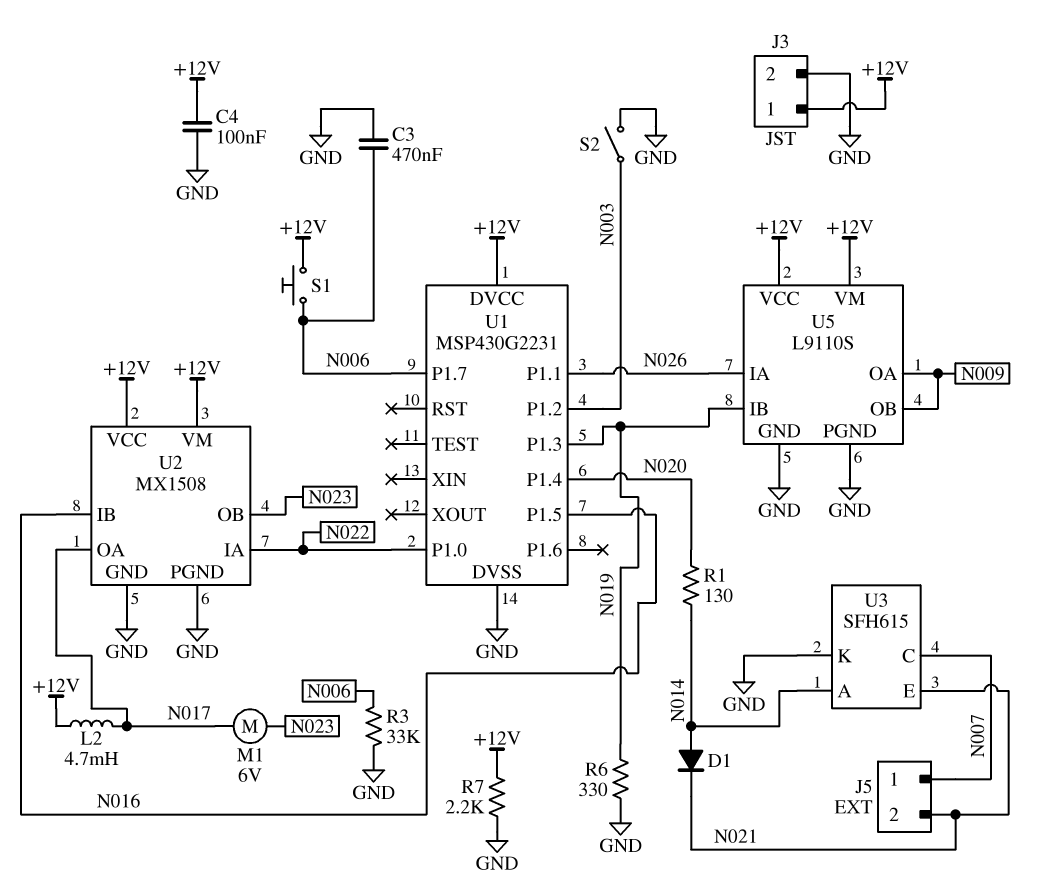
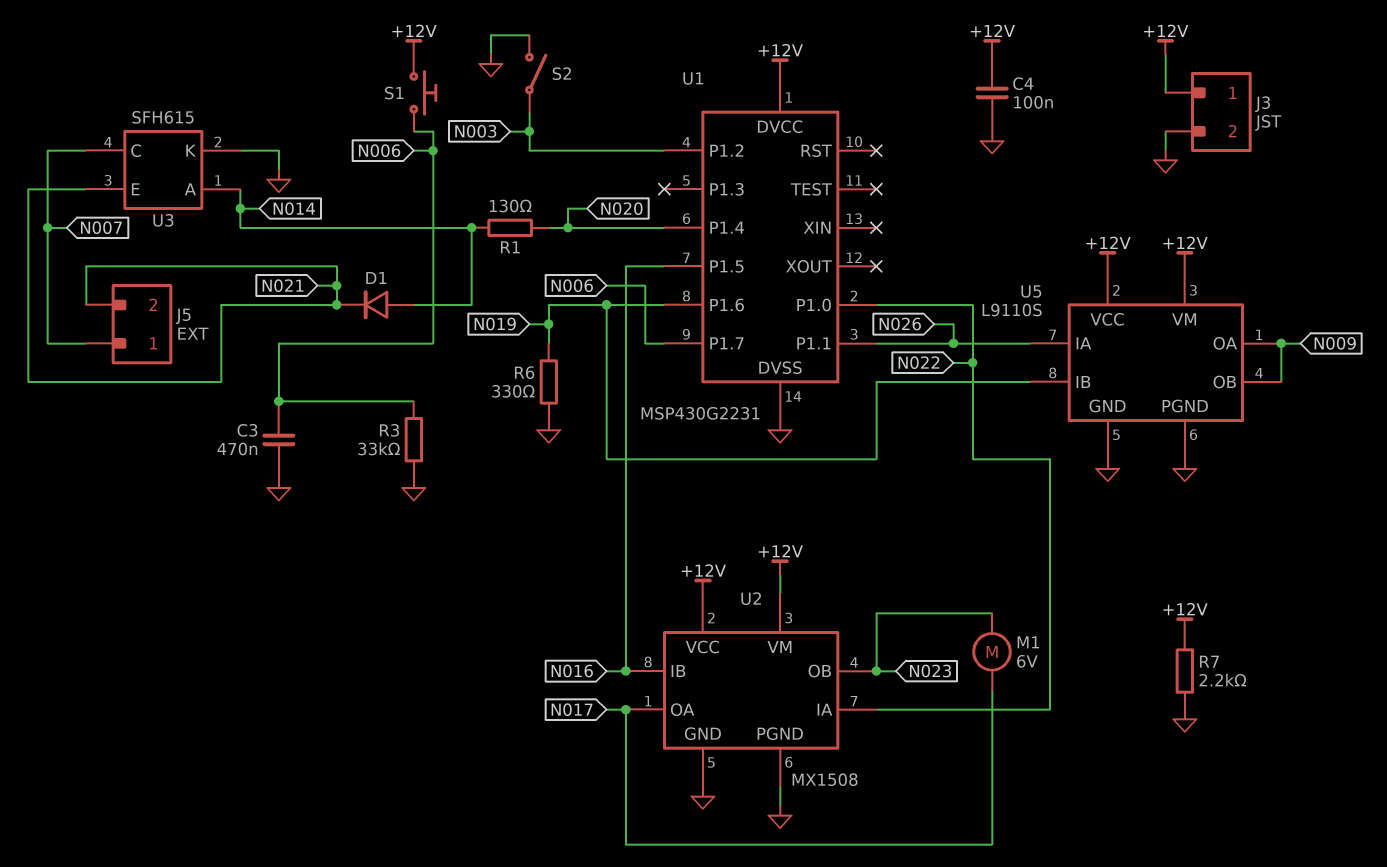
L2: 4.7mH (+12V, N017) -> none
U1 pin P1.3: N019 -> none
U1 pin P1.6: none -> N019

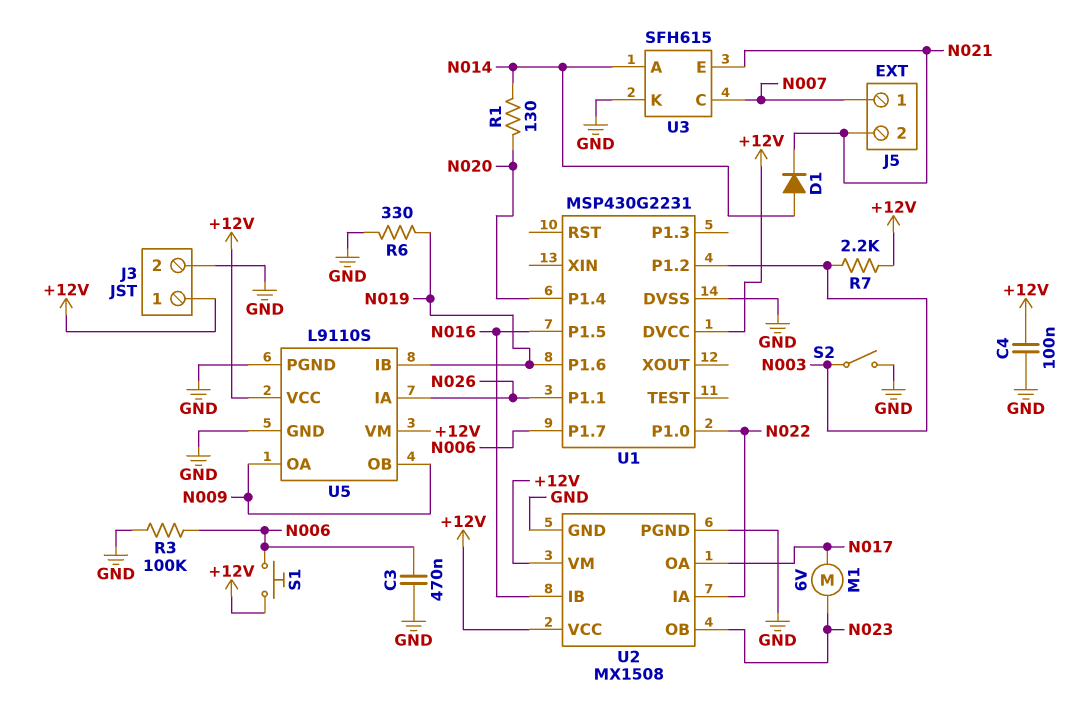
R3: 33k (GND, N006) -> 100k (GND, N006)
R7: 2.2k (+12V, GND) -> 2.2k (+12V, N003)

